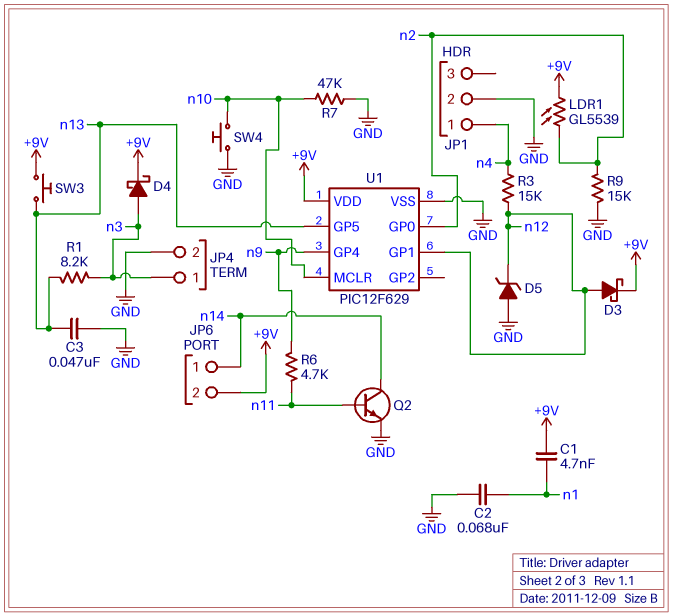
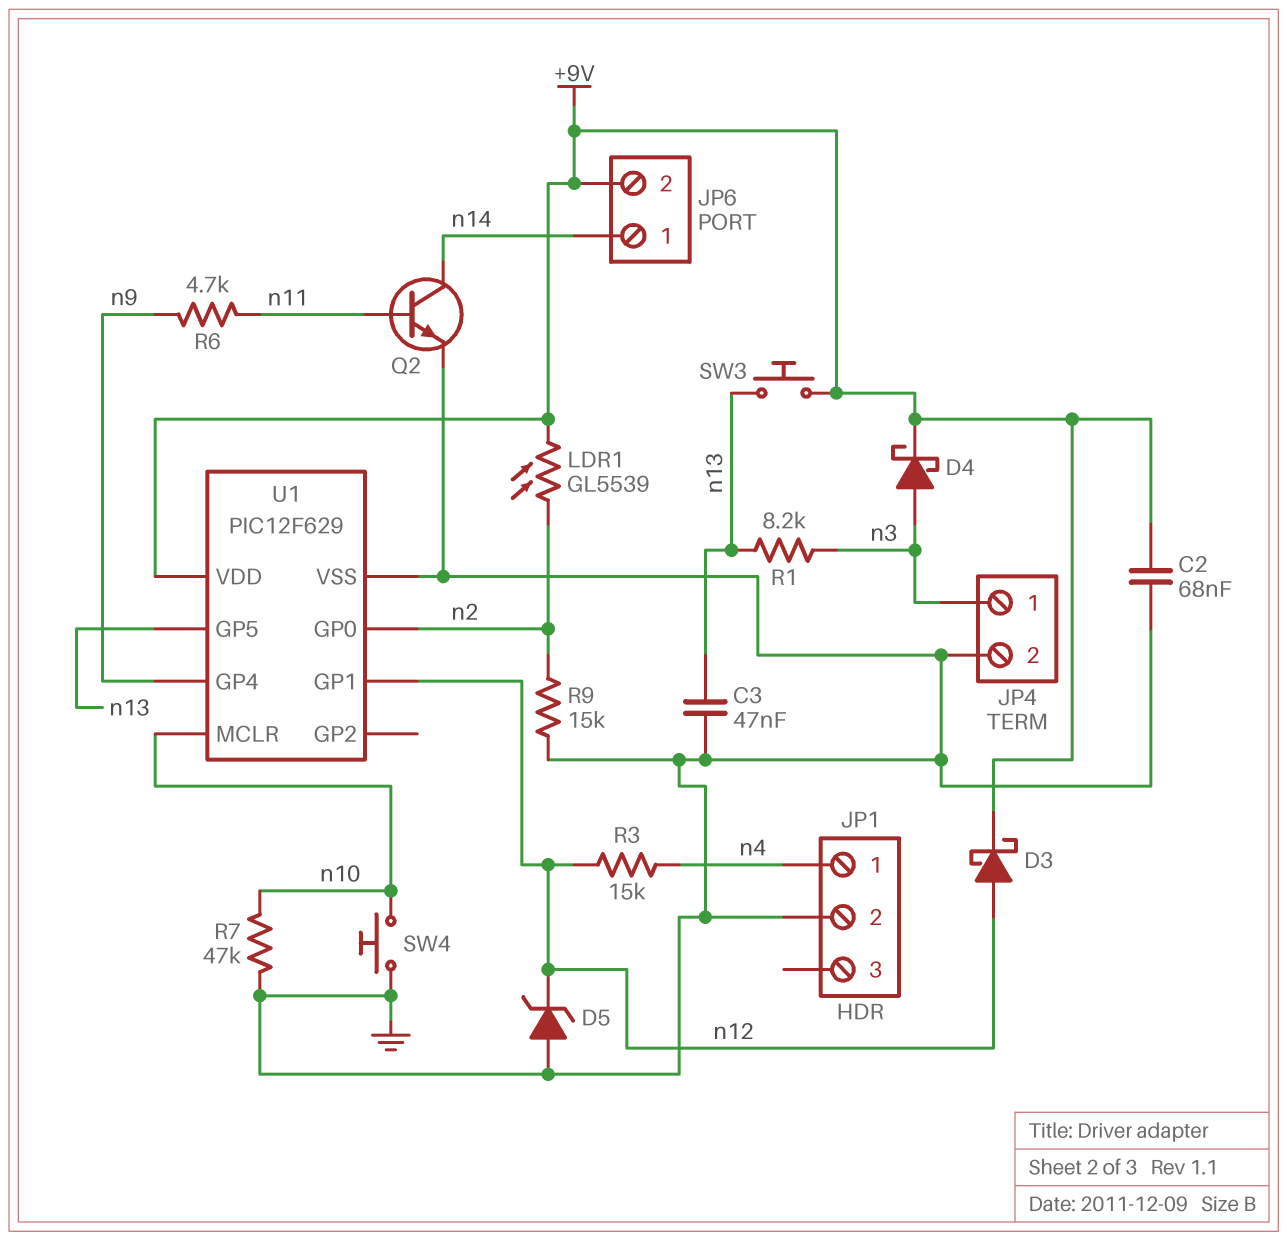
C1: 4.7nF (+9V, n1) -> none
C2: 68nF (GND, n1) -> 68nF (+9V, GND)

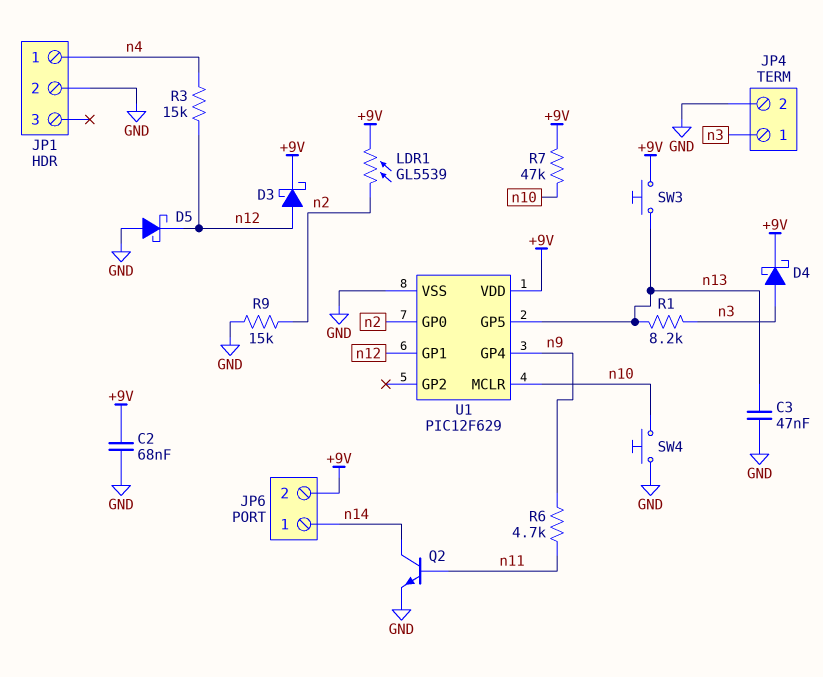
D5: zener (A GND, K n12) -> schottky (A GND, K n12)
R7: 47k (GND, n10) -> 47k (+9V, n10)

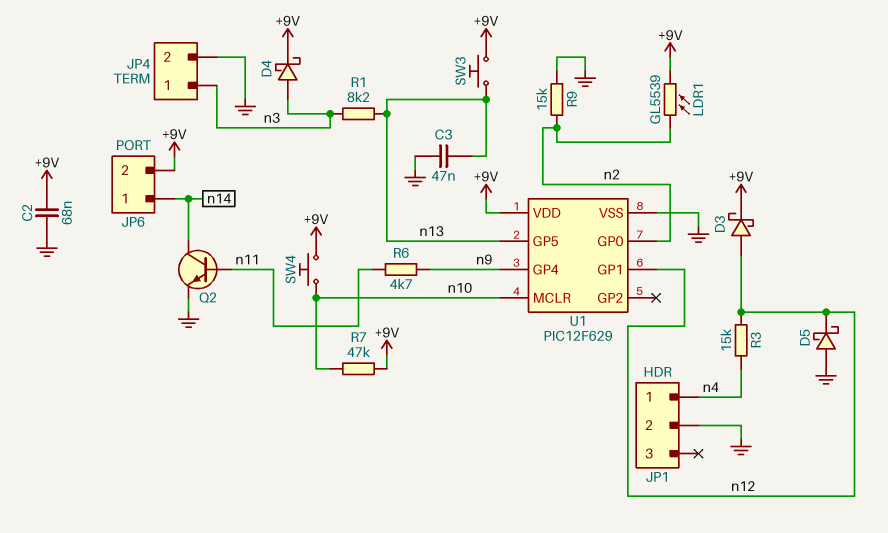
SW4: button (GND, n10) -> button (+9V, n10)

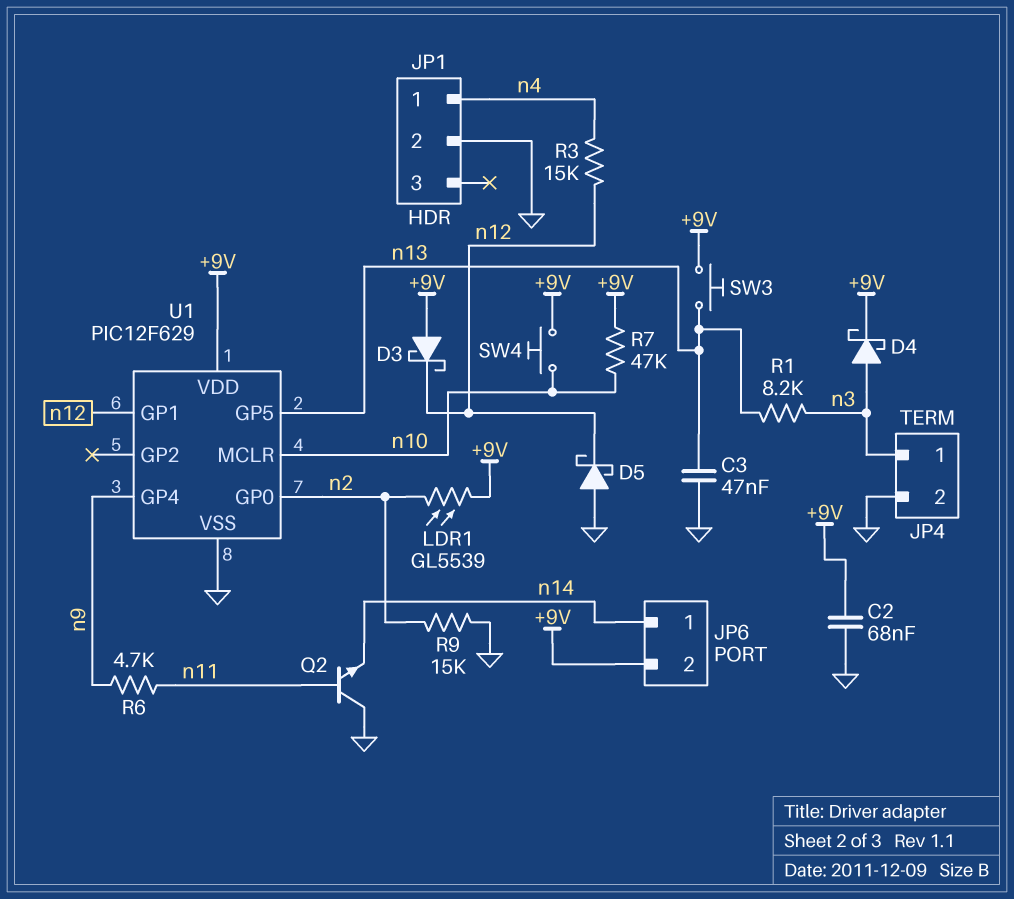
D3: schottky (A n12, K +9V) -> schottky (A +9V, K n12)
Q2: NPN (B n11, C n14, E GND) -> NPN (B n11, C GND, E n14)

